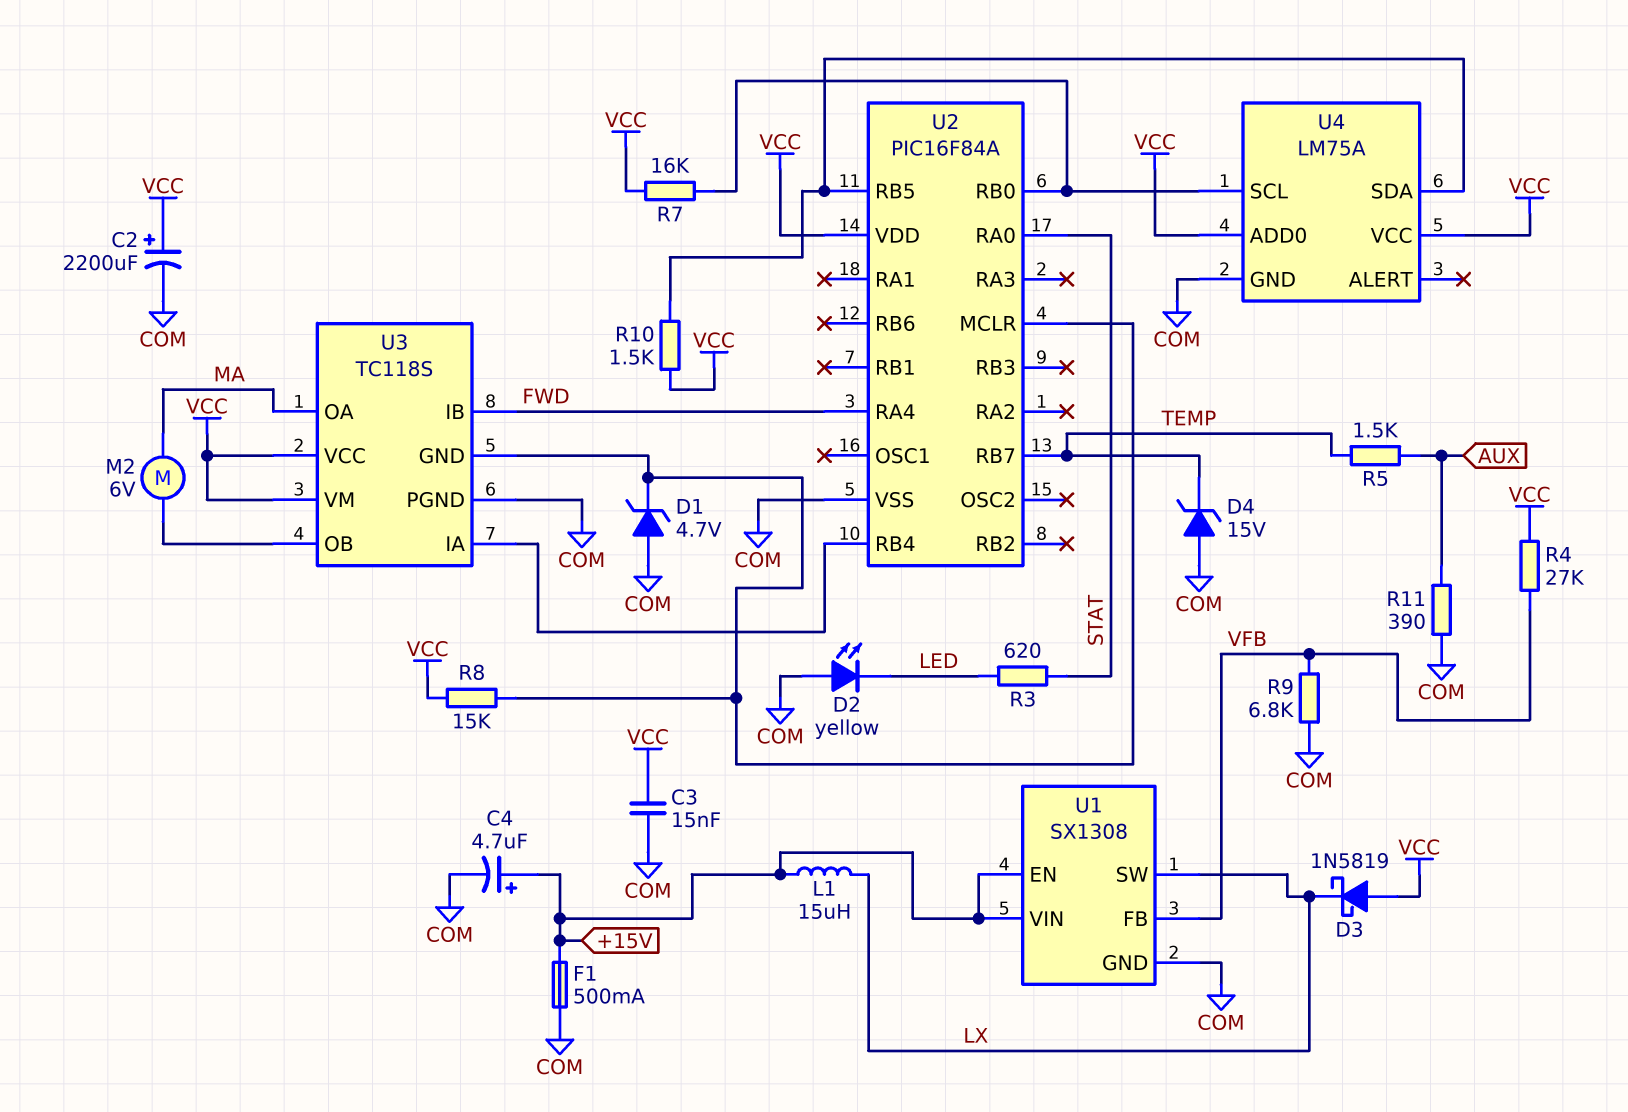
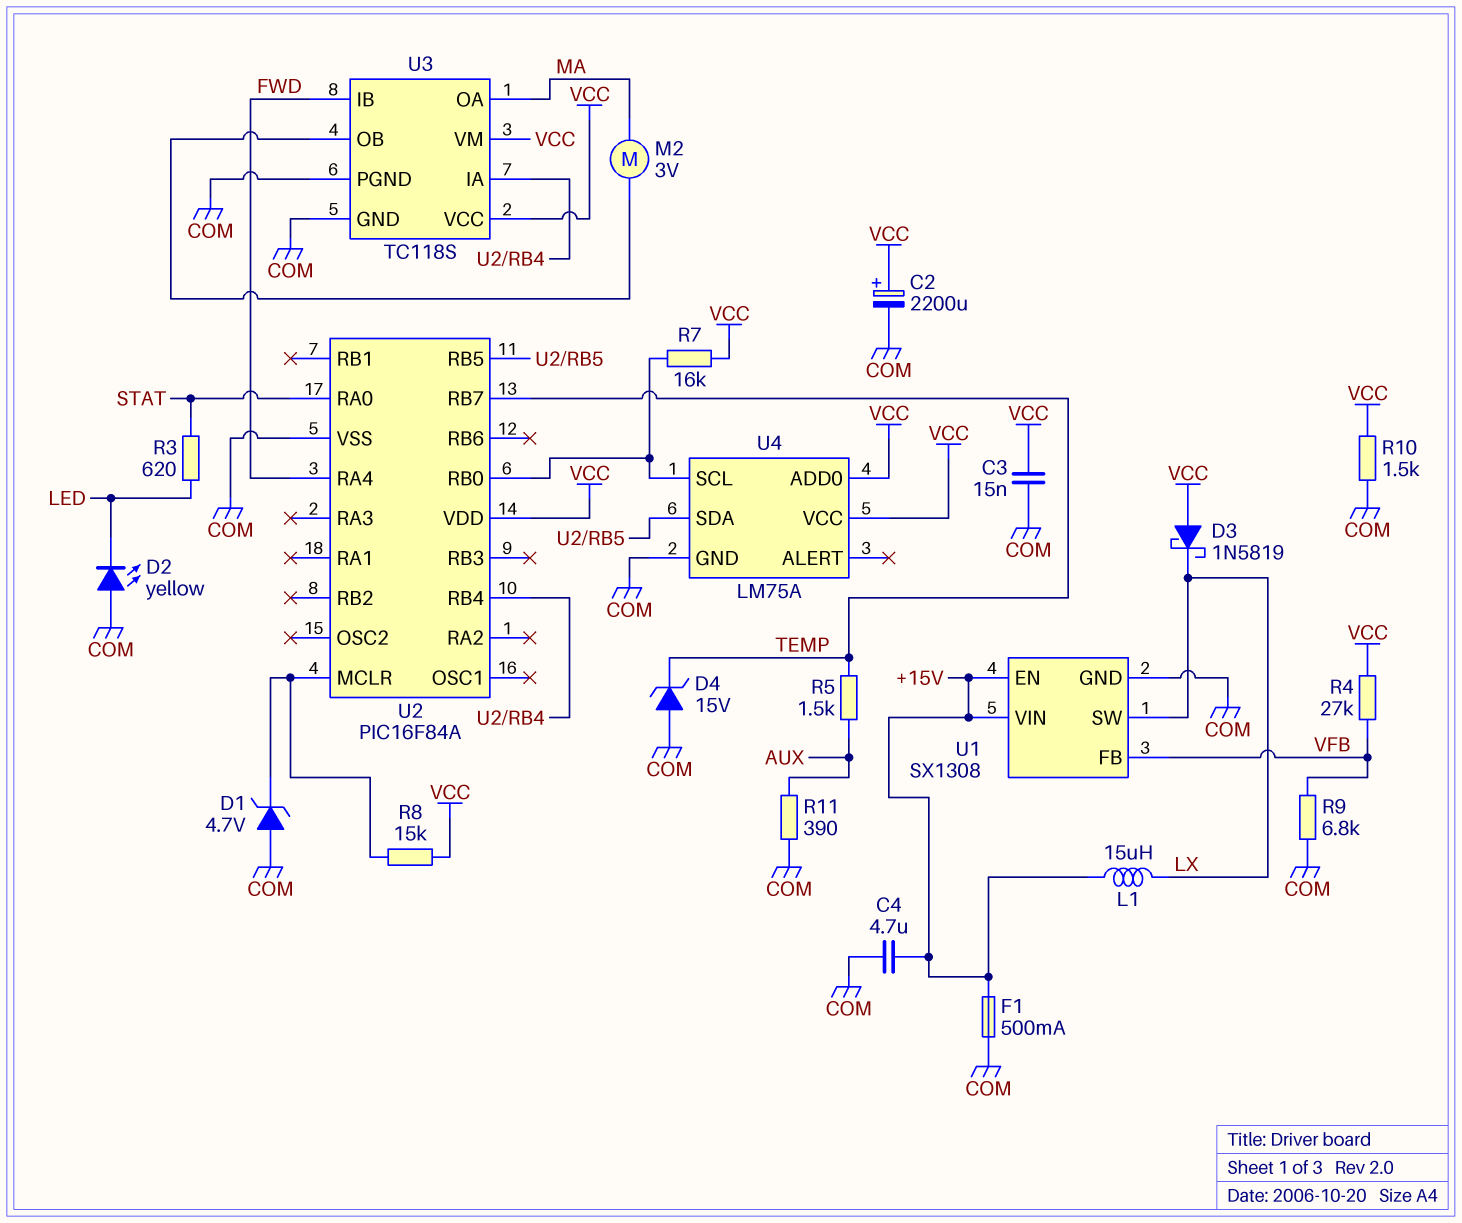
C4: 4.7uF (plus +15V, minus COM) -> 4.7uF (+15V, COM)
M2: motor 6V (MA, U3/OB) -> motor 3V (MA, U3/OB)
R10: 1.5k (U2/RB5, VCC) -> 1.5k (COM, VCC)
U3 pin GND: U2/MCLR -> COM

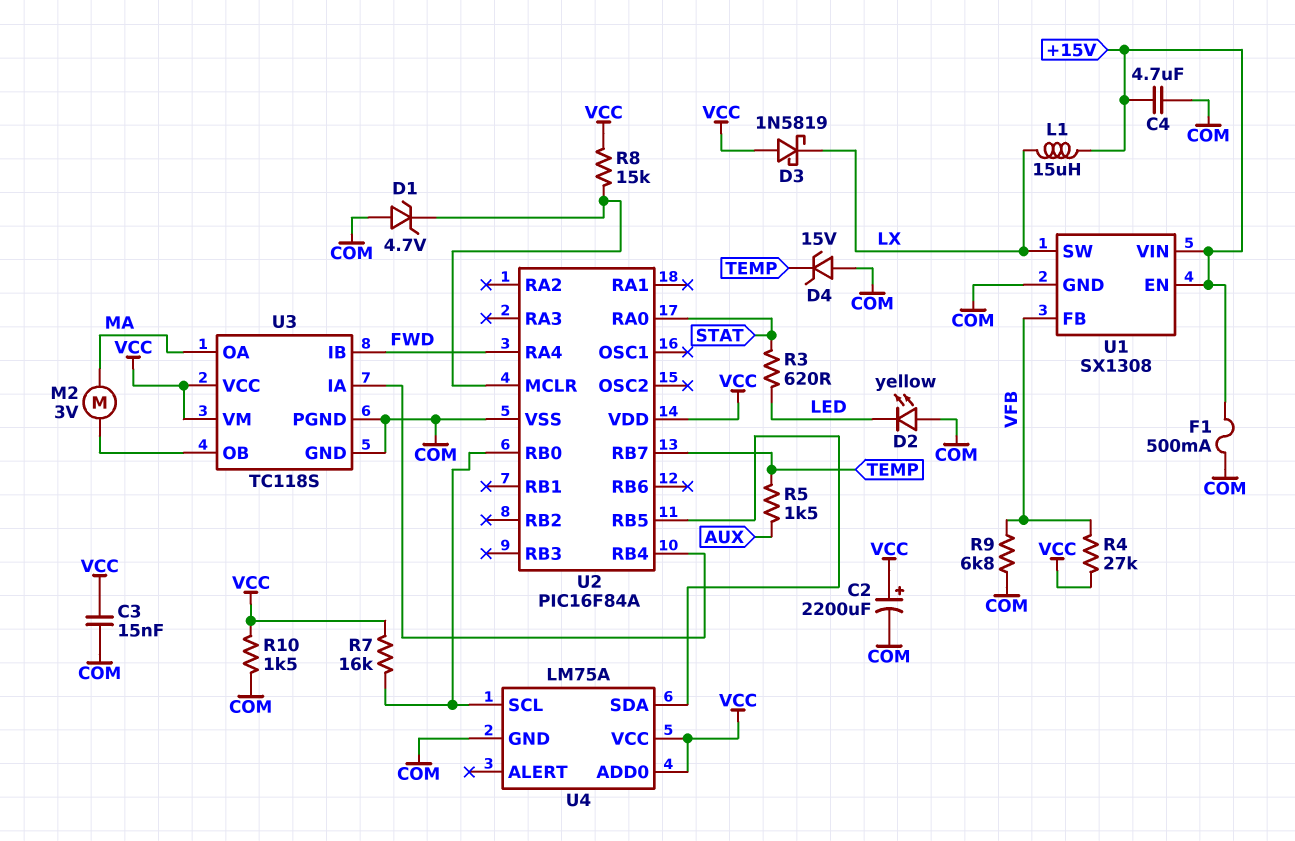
R11: 390 (AUX, COM) -> none

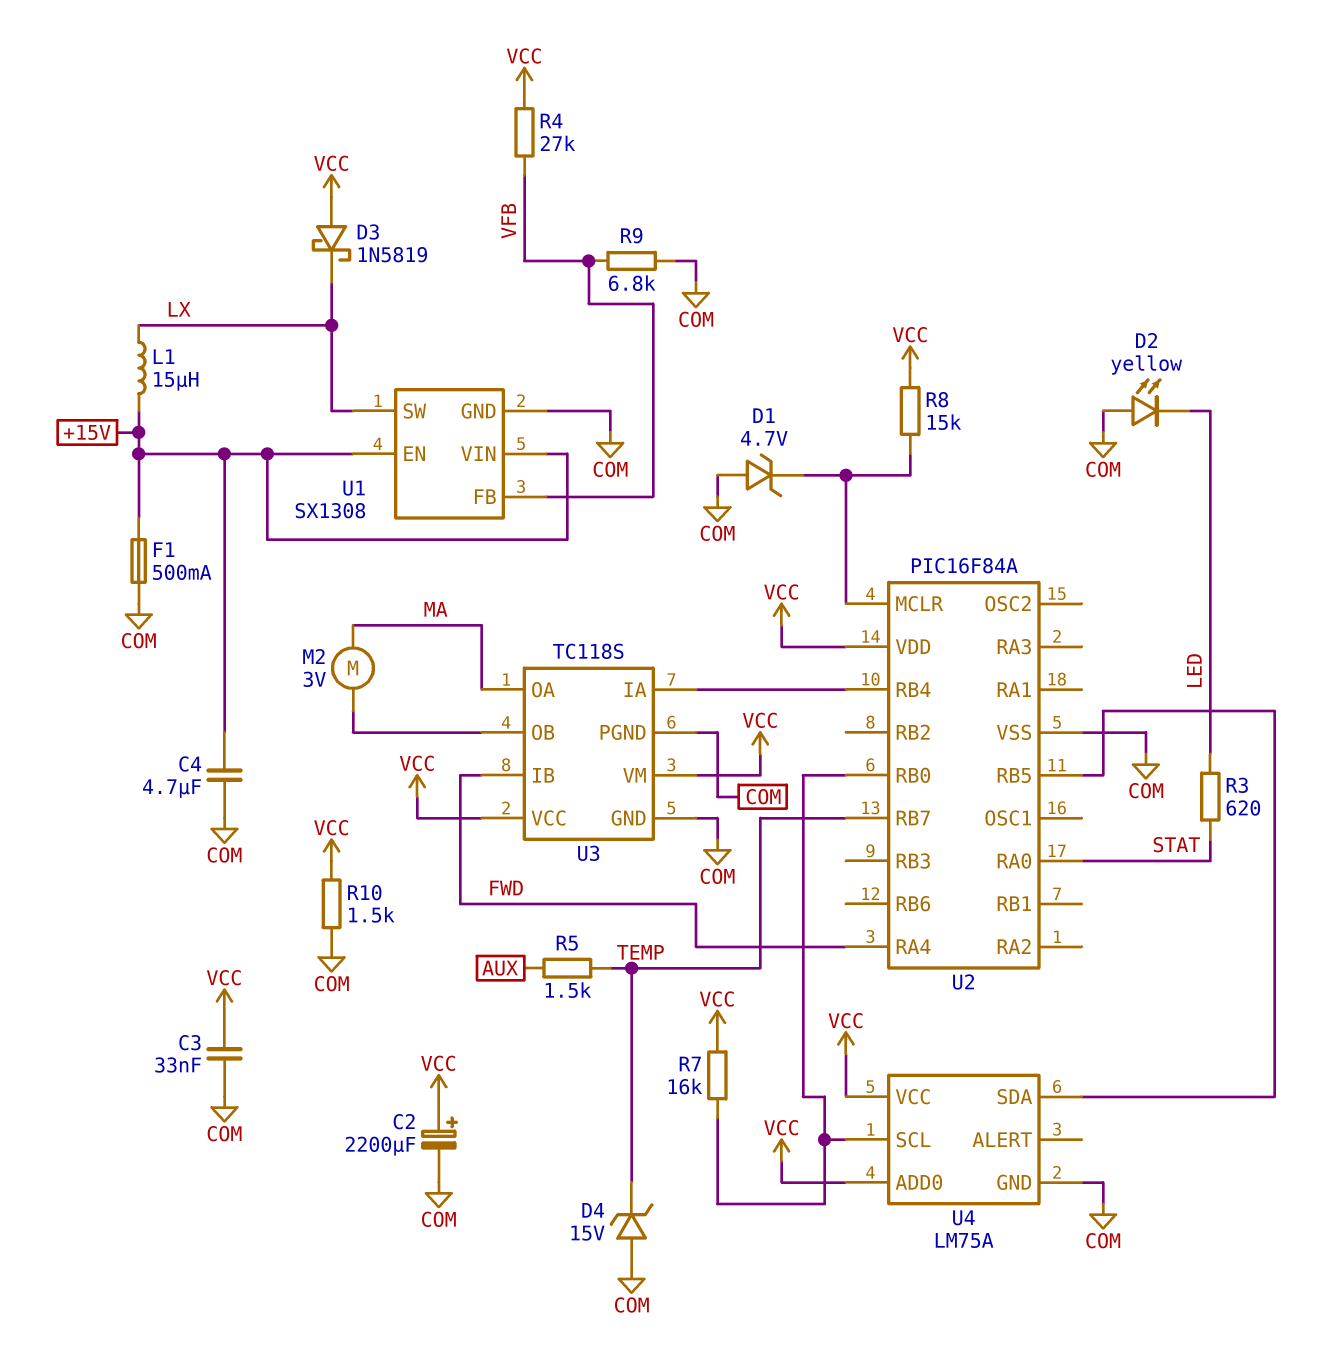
C3: 15nF (COM, VCC) -> 33nF (COM, VCC)

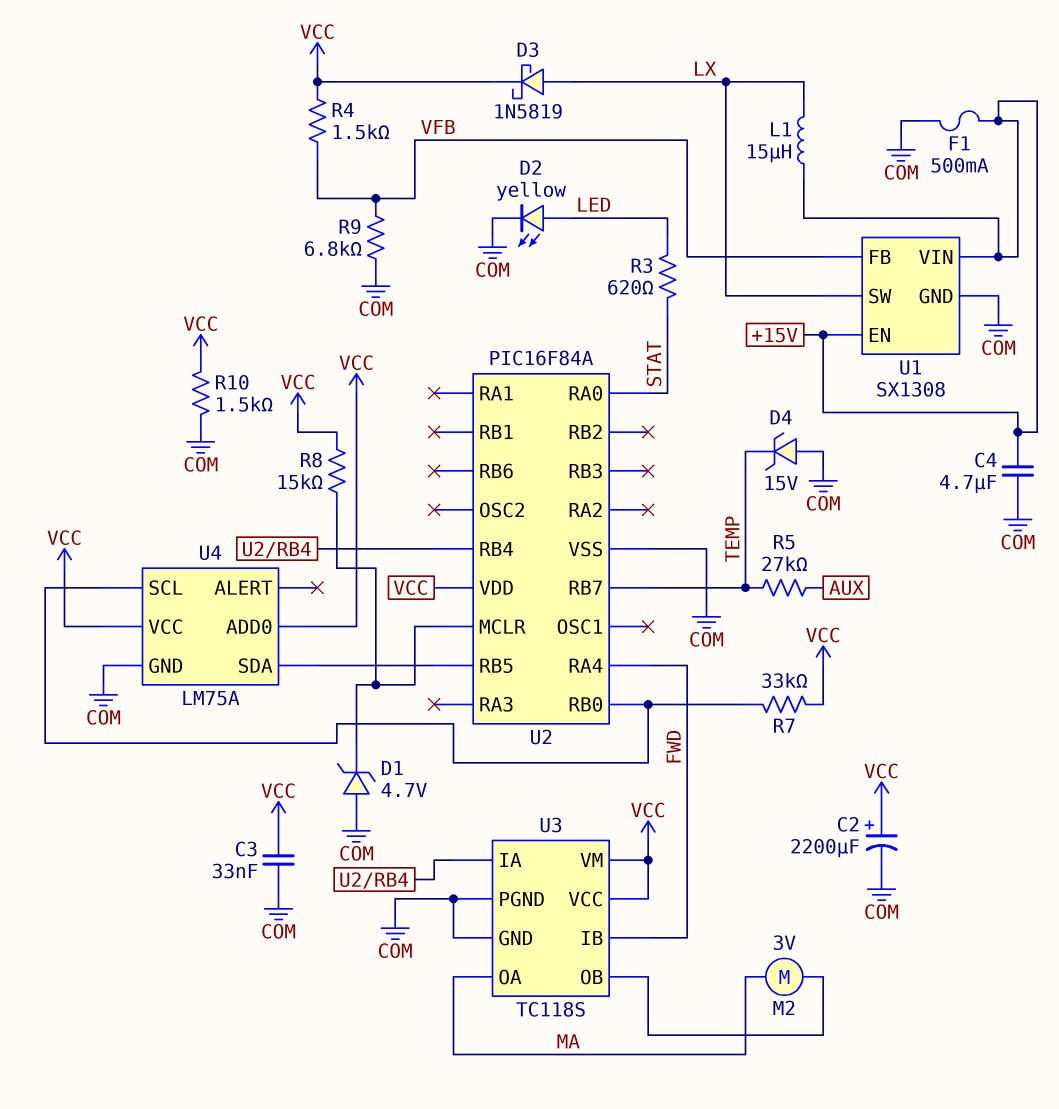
D2: LED yellow (A COM, K LED) -> LED yellow (A LED, K COM)
D3: schottky 1N5819 (A VCC, K LX) -> schottky 1N5819 (A LX, K VCC)
R4: 27k (VCC, VFB) -> 1.5k (VCC, VFB)
R5: 1.5k (AUX, TEMP) -> 27k (AUX, TEMP)
R7: 16k (U2/RB0, VCC) -> 33k (U2/RB0, VCC)

